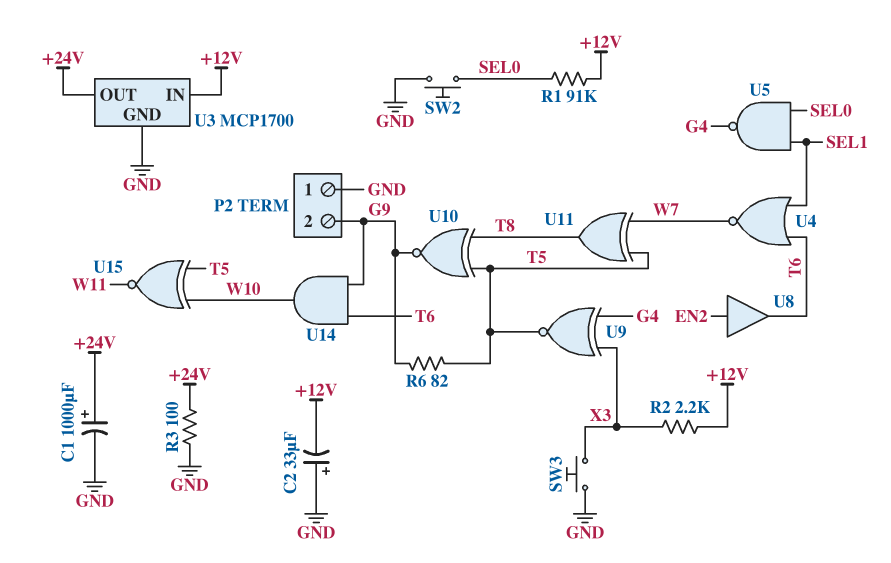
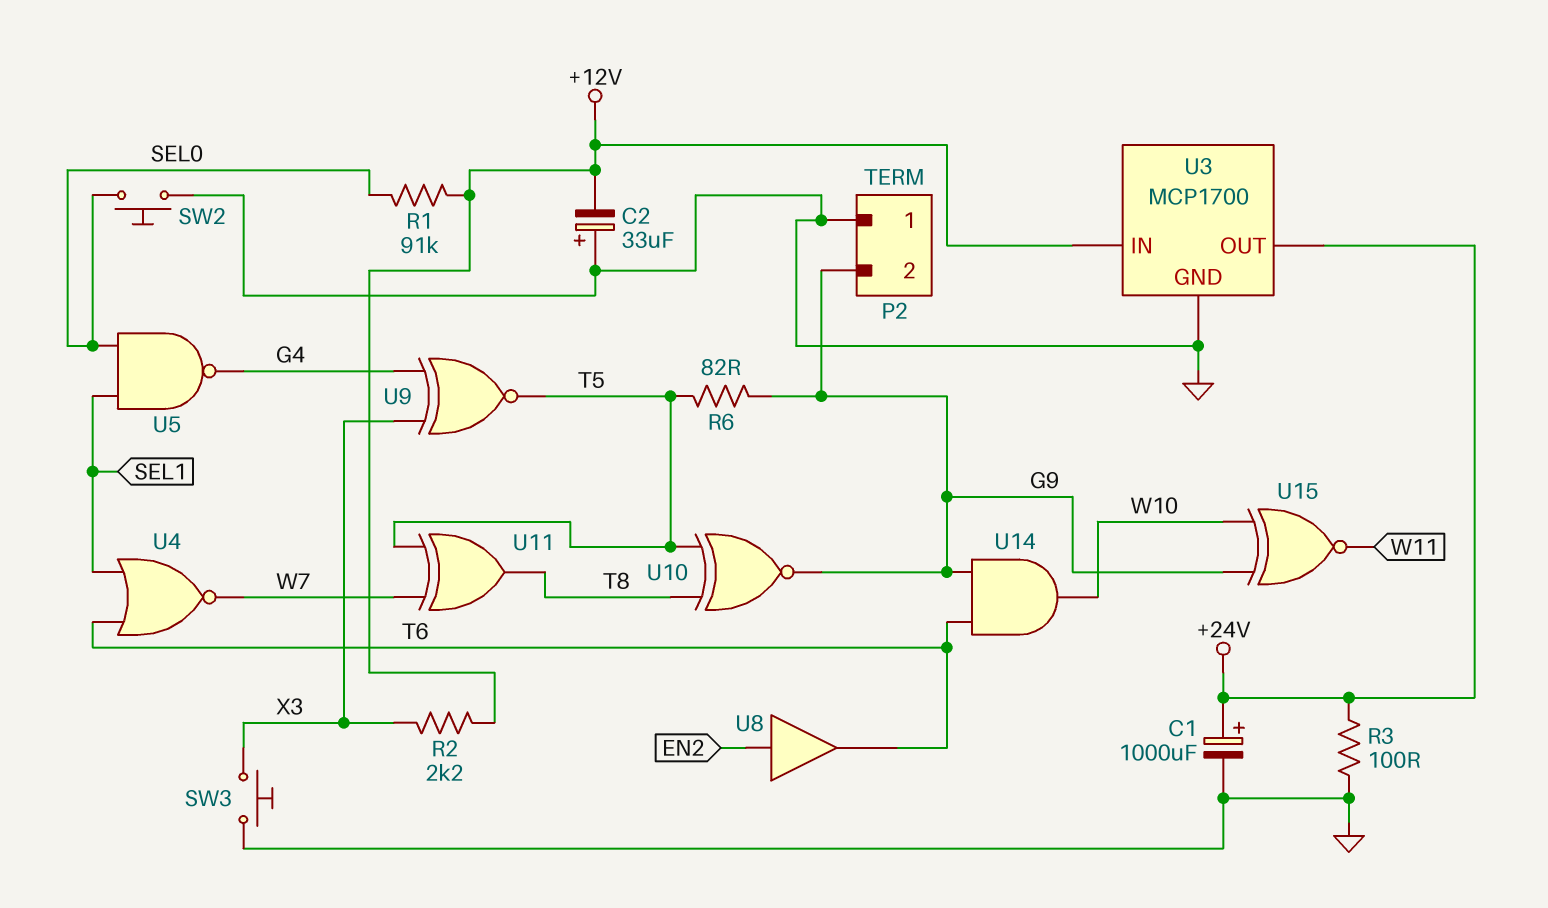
U15: XNOR (in T5, in W10, out W11) -> XNOR (in G9, in W10, out W11)

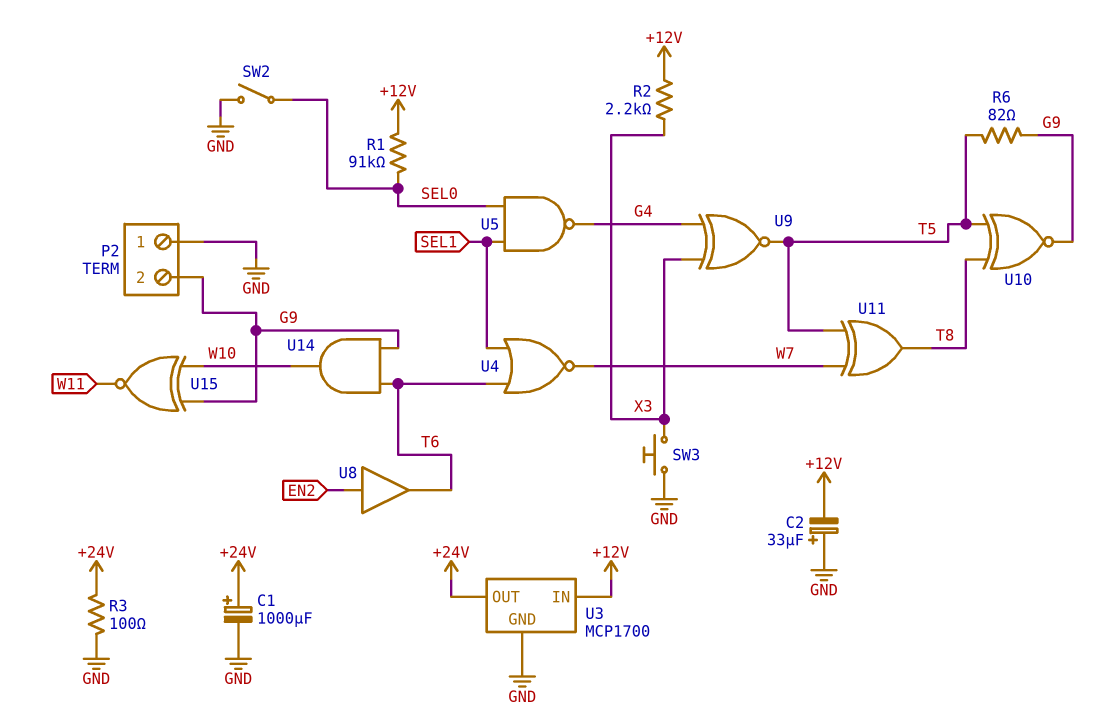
SW2: button (GND, SEL0) -> switch (GND, SEL0)

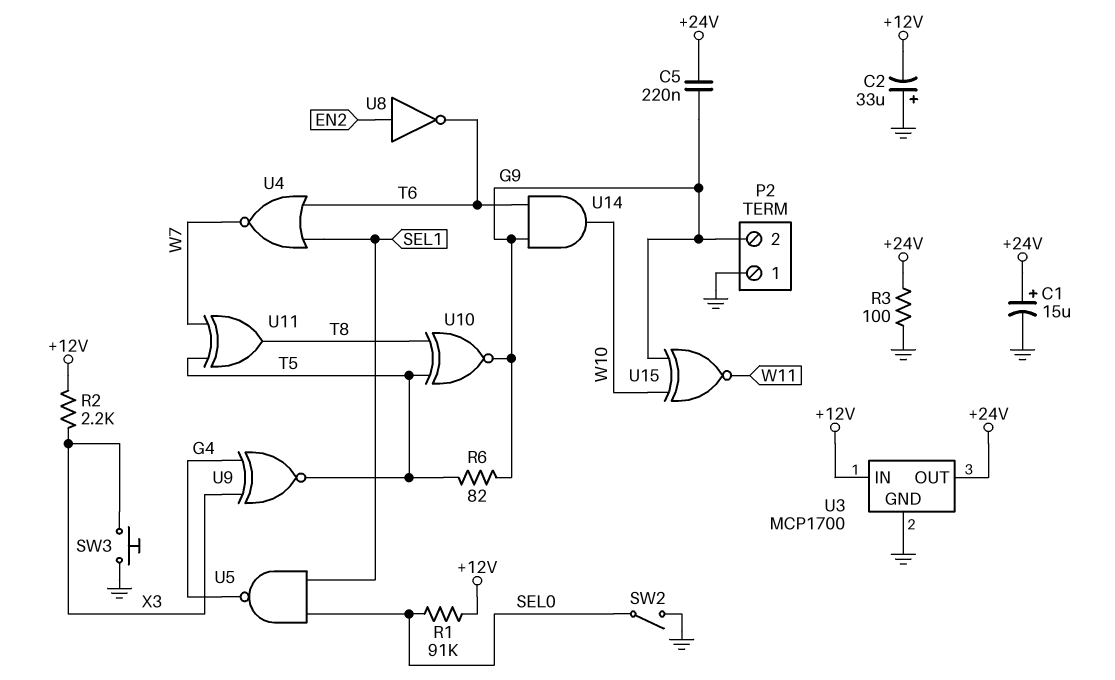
C1: 1000uF (plus +24V, minus GND) -> 15uF (plus +24V, minus GND)
C5: none -> 220nF (+24V, G9)
U8: buffer (in EN2, out T6) -> NOT (in EN2, out T6)

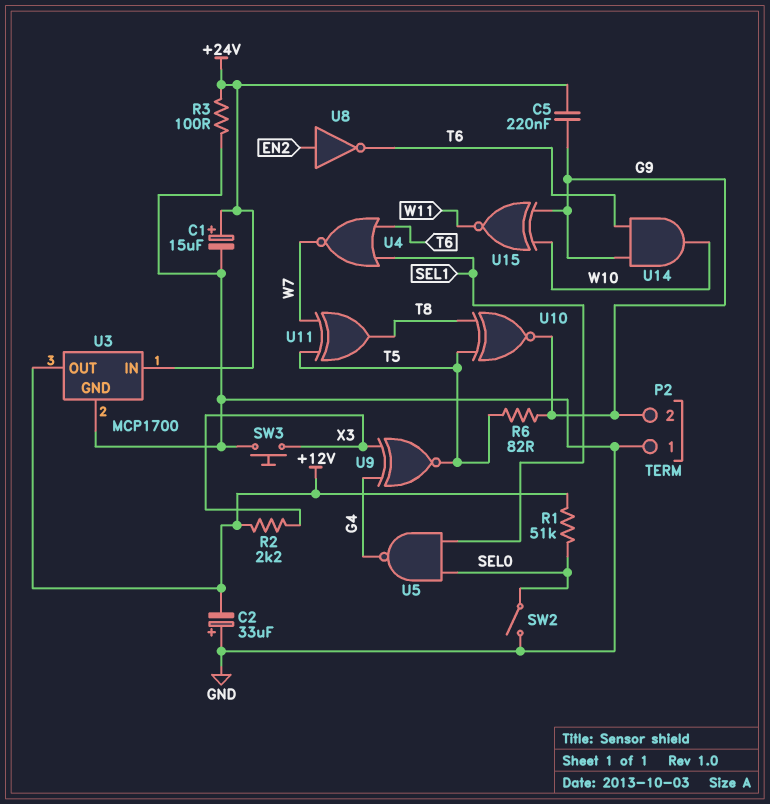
R1: 91k (+12V, SEL0) -> 51k (+12V, SEL0)
U3 pin IN: +12V -> +24V
U3 pin OUT: +24V -> +12V

